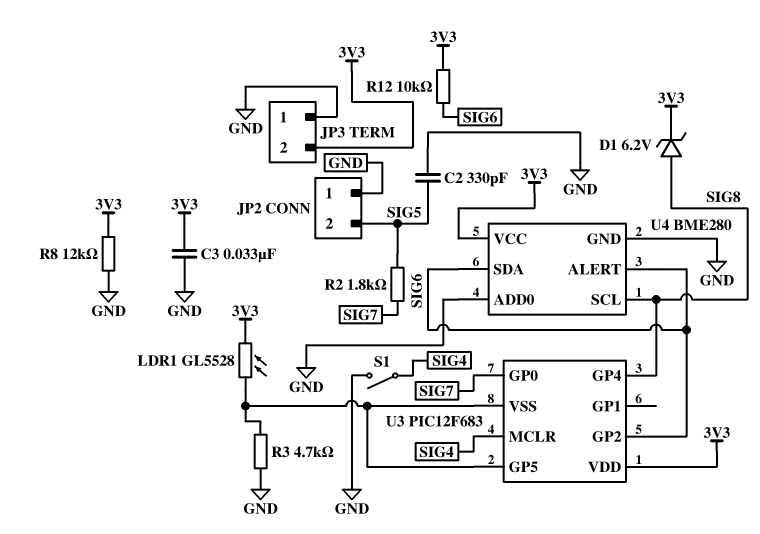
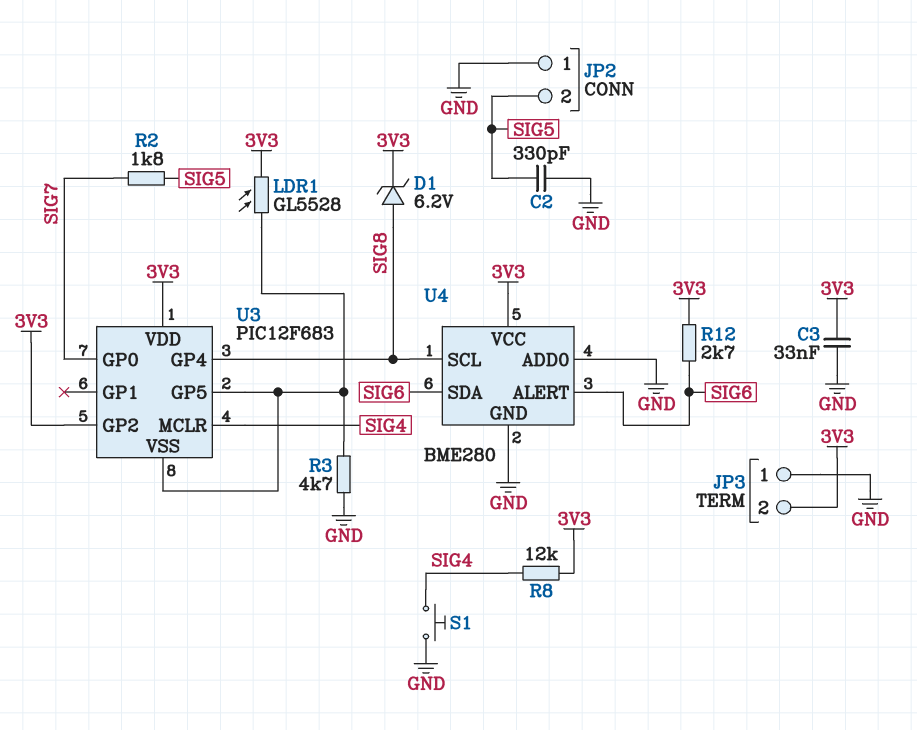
R8: 12k (3V3, GND) -> 12k (3V3, SIG4)
R12: 10k (3V3, SIG6) -> 2.7k (3V3, SIG6)
S1: switch (GND, SIG4) -> button (GND, SIG4)
U3 pin GP2: SIG6 -> 3V3

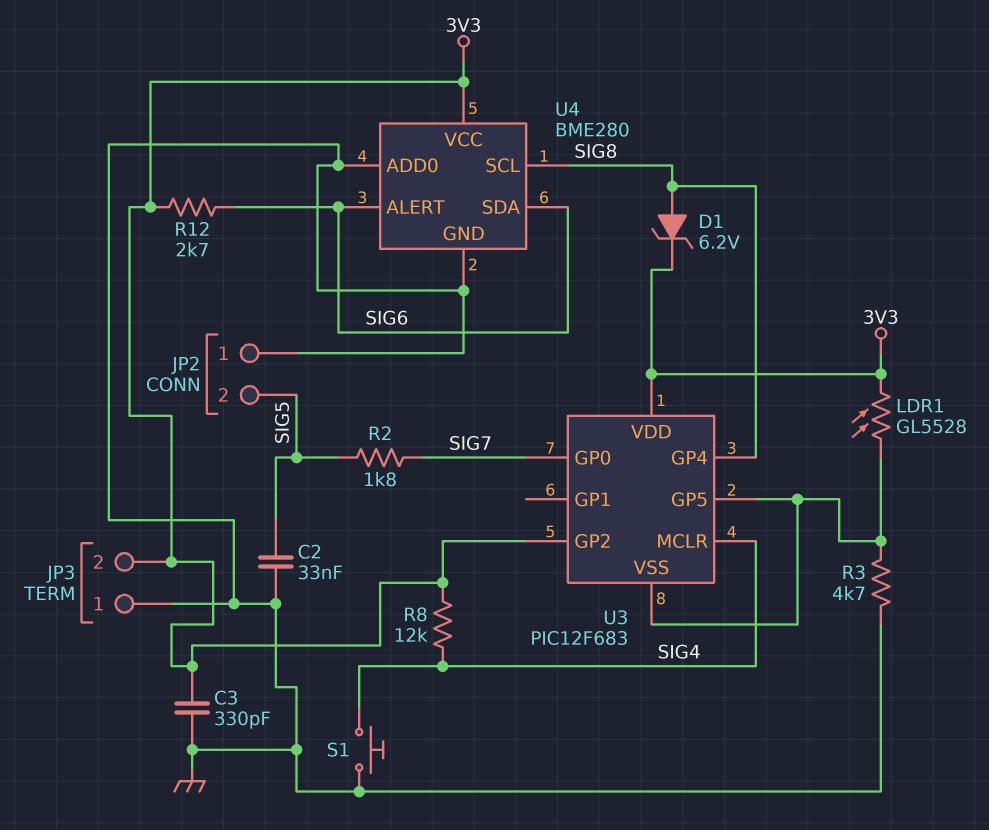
C2: 330pF (GND, SIG5) -> 33nF (GND, SIG5)
C3: 33nF (3V3, GND) -> 330pF (3V3, GND)

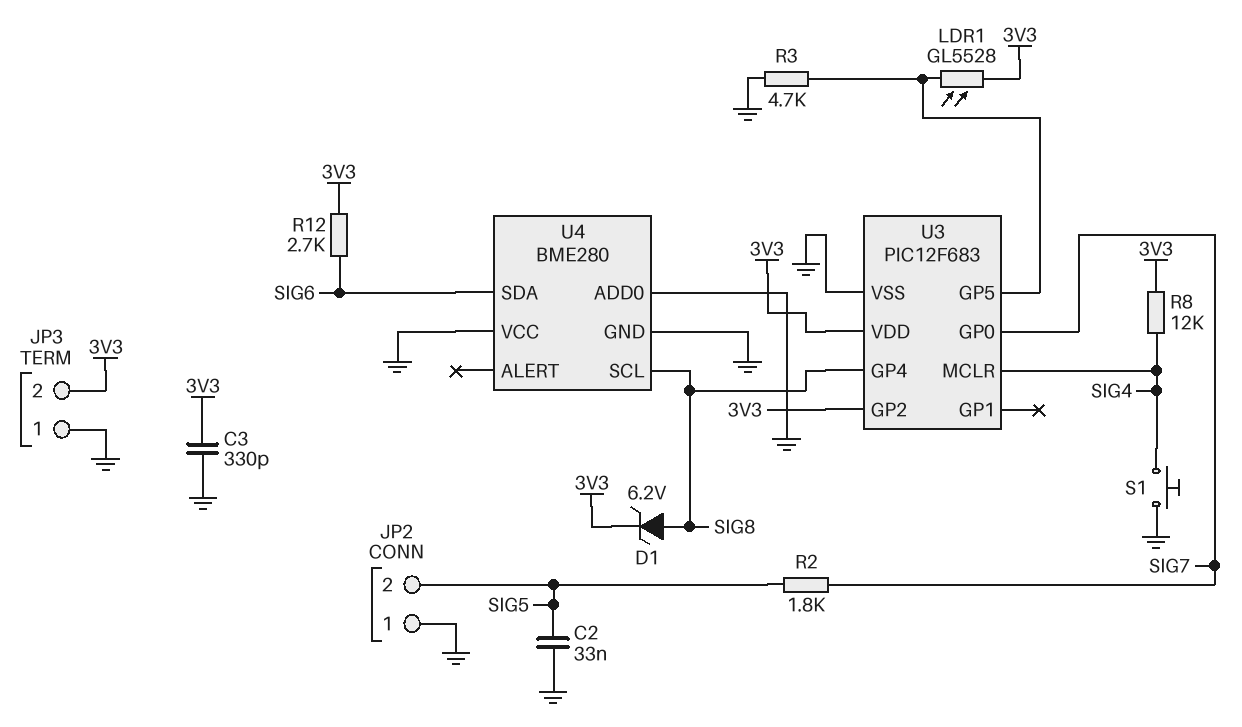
U3 pin VSS: U3/GP5 -> GND
U4 pin ALERT: SIG6 -> none
U4 pin VCC: 3V3 -> GND

